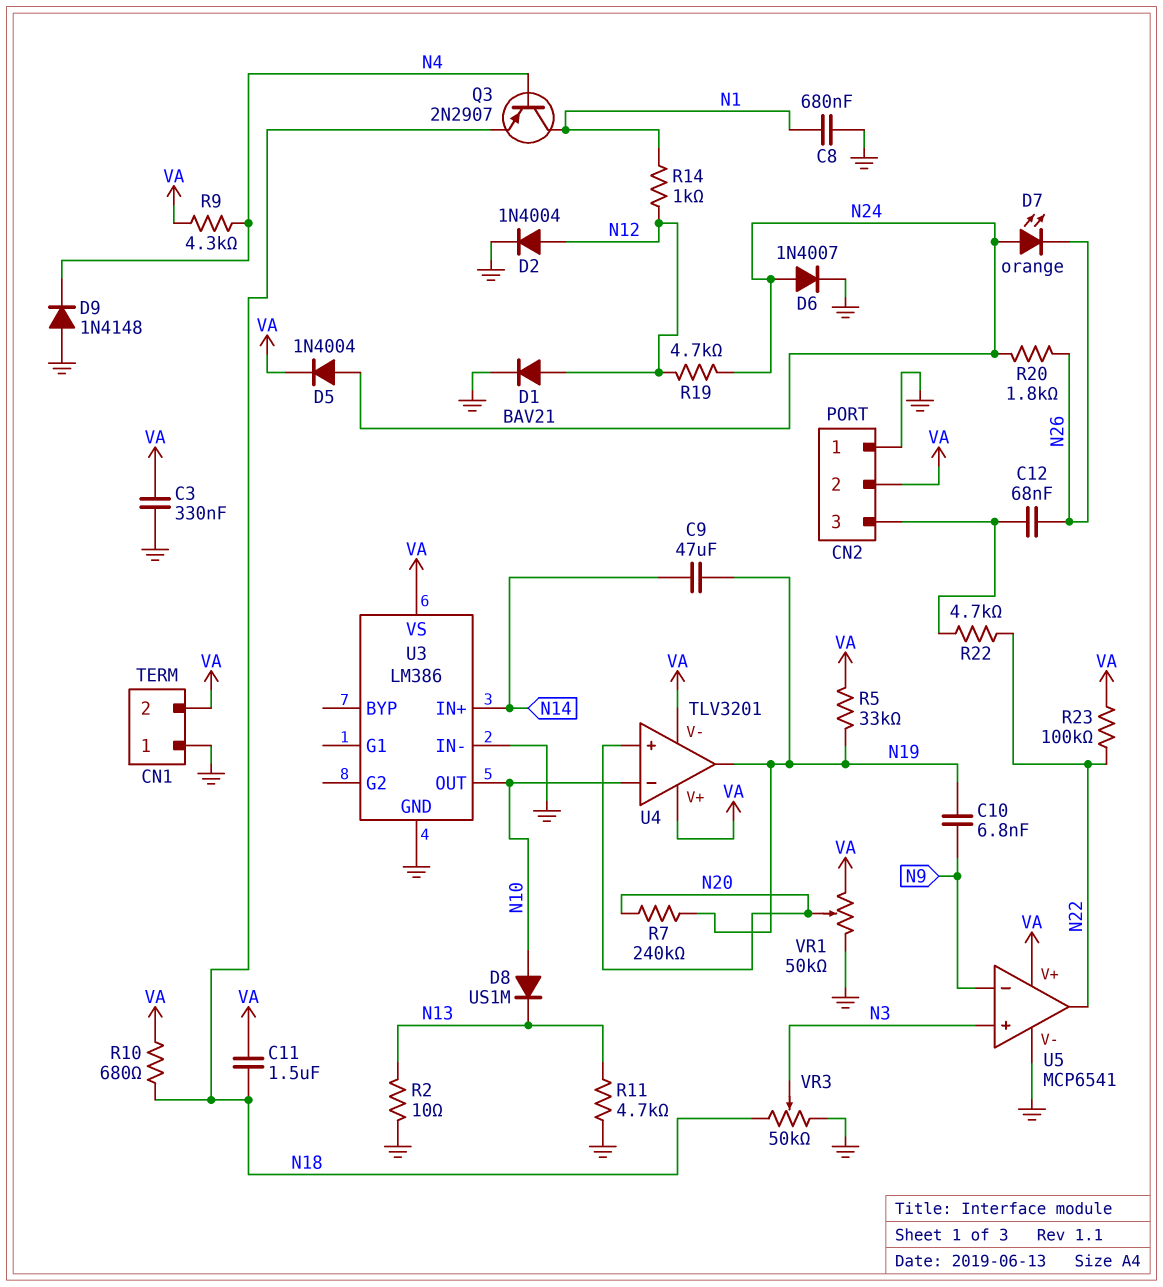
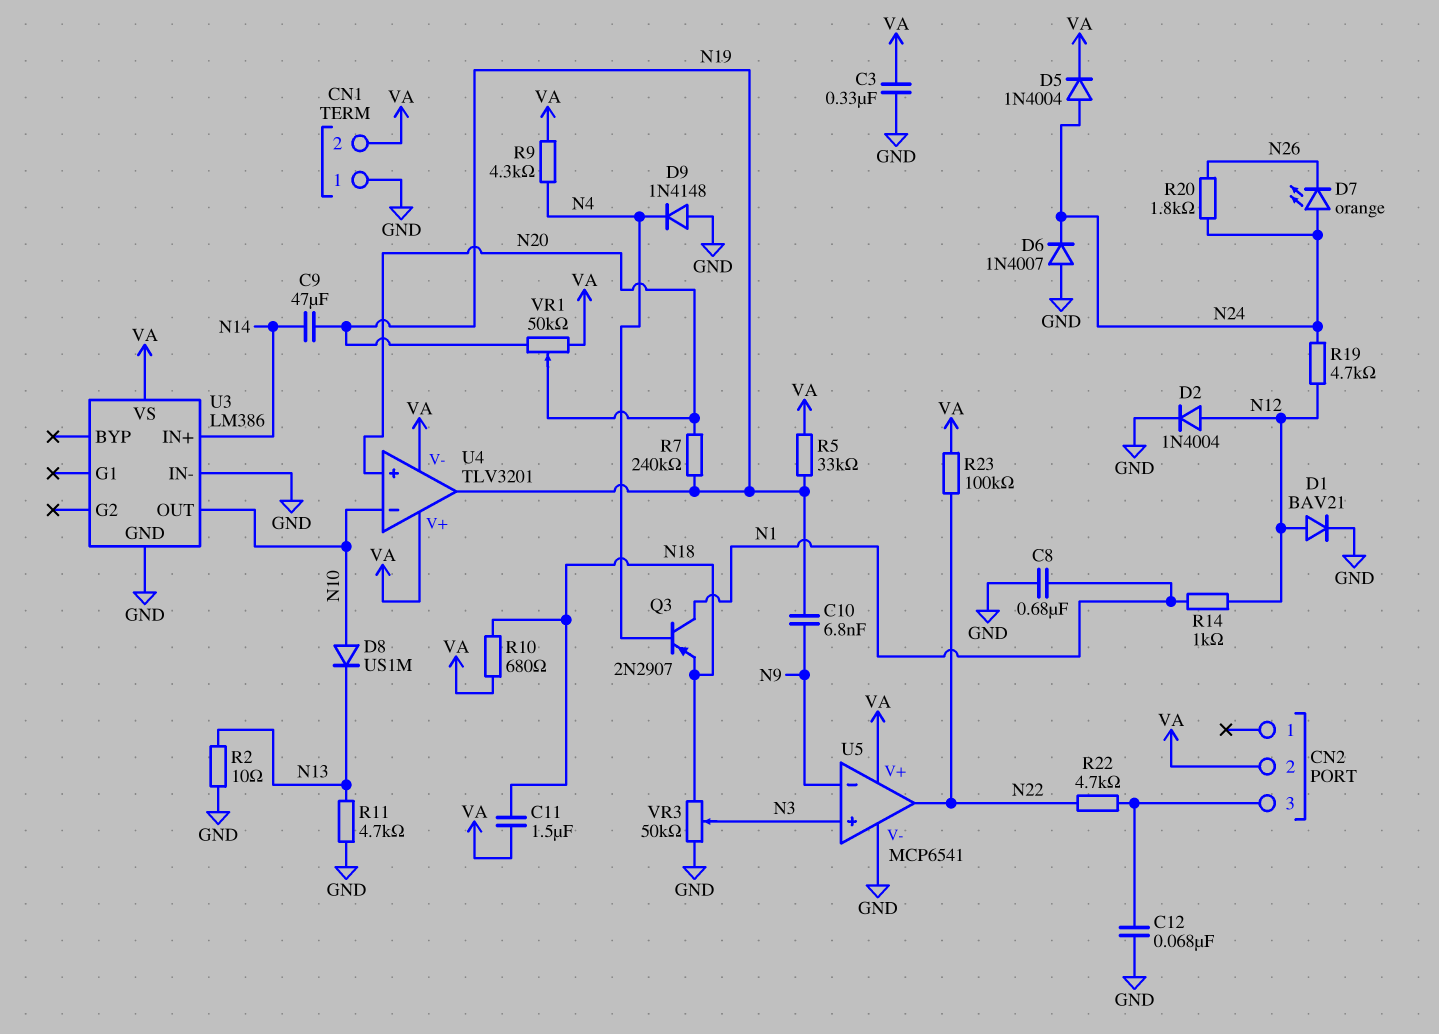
C12: 68nF (CN2/3, N26) -> 68nF (CN2/3, GND)
CN2 pin 1: GND -> none
D6: diode 1N4007 (A N24, K GND) -> diode 1N4007 (A GND, K N24)
VR1: 50k (GND, VA, wiper N20) -> 50k (N19, VA, wiper N20)

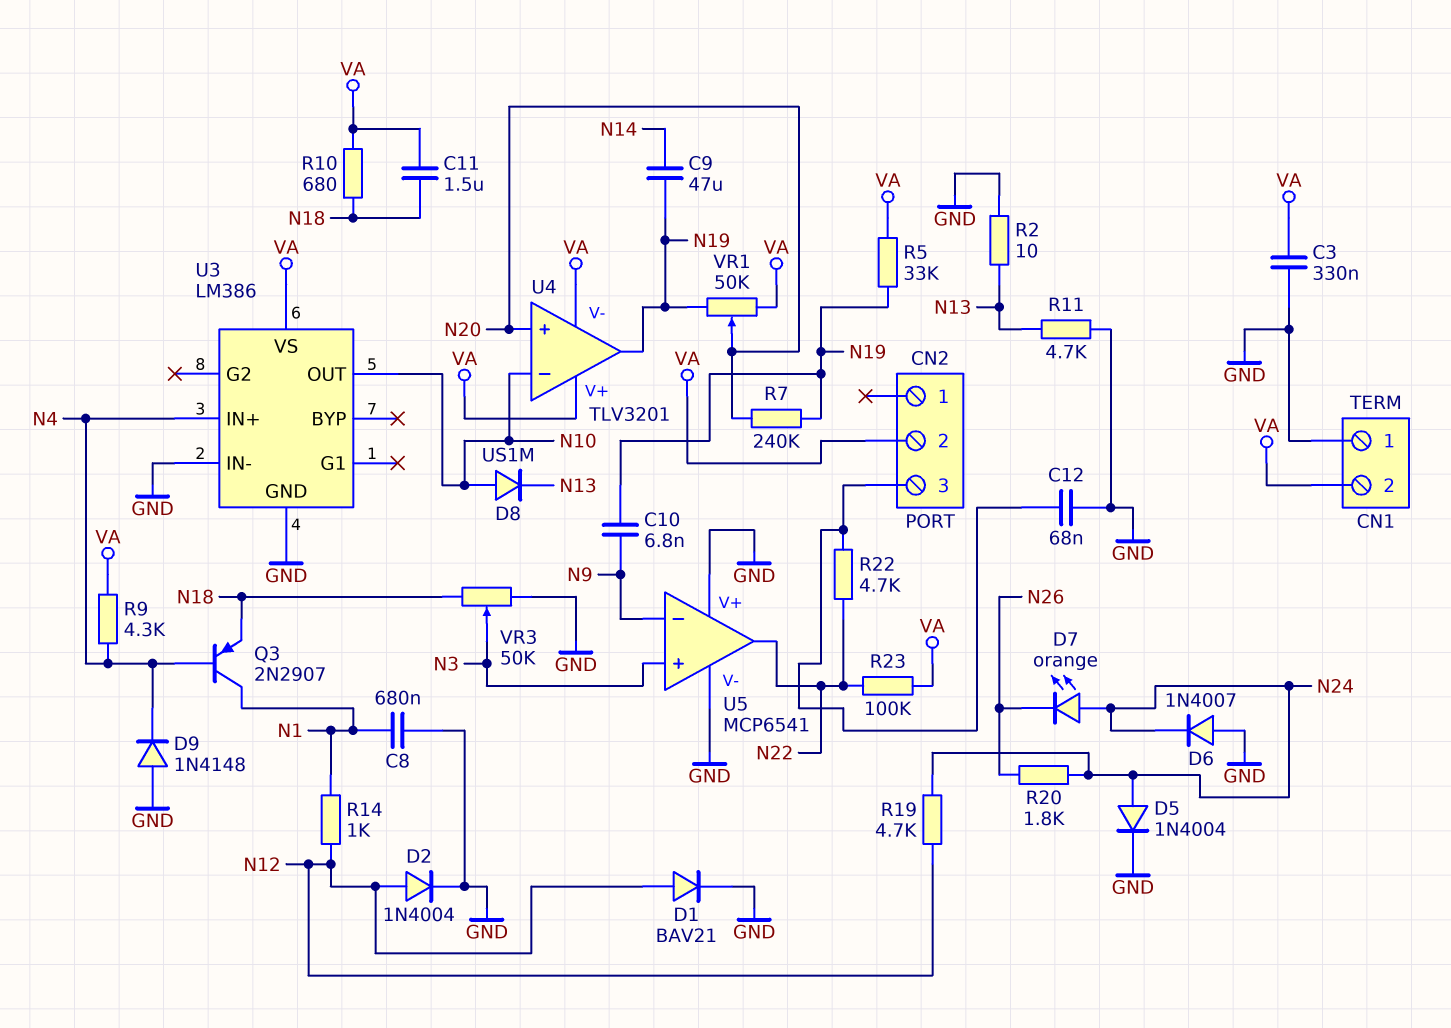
D5: diode 1N4004 (A N24, K VA) -> diode 1N4004 (A N24, K GND)
U3 pin IN+: N14 -> N4
U5 pin V+: VA -> GND

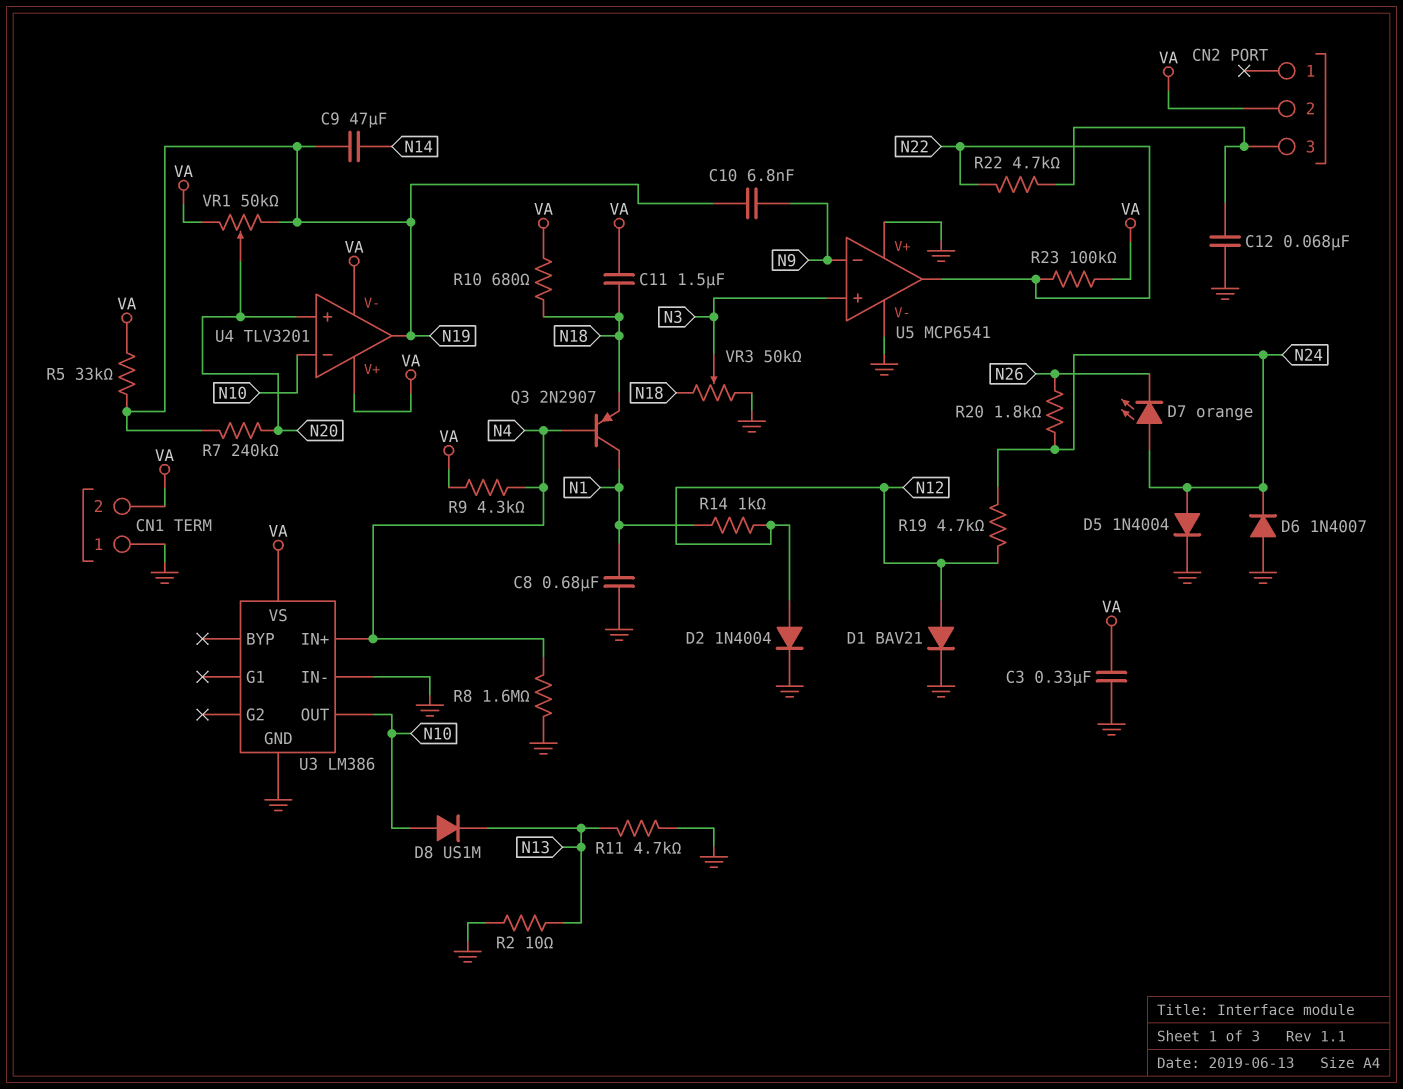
D9: diode 1N4148 (A GND, K N4) -> none
R8: none -> 1.6M (GND, N4)

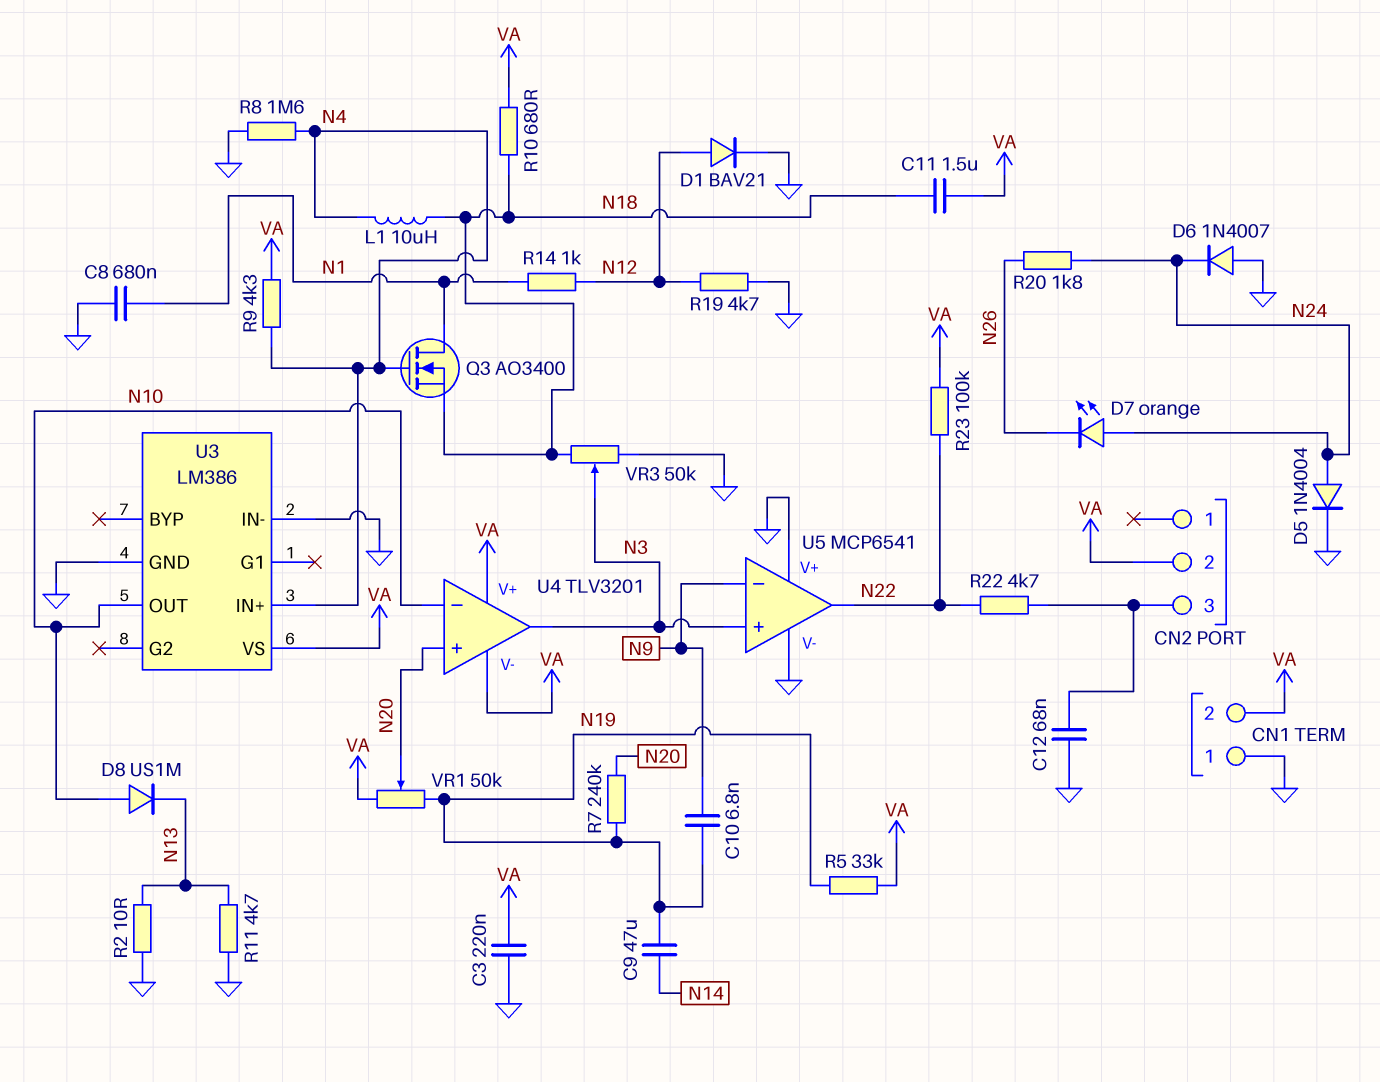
C3: 330nF (GND, VA) -> 220nF (GND, VA)
D2: diode 1N4004 (A N12, K GND) -> none
L1: none -> 10uH (N4, N18)
Q3: PNP 2N2907 (B N4, C N1, E N18) -> NMOS AO3400 (G N4, D N1, S N18)
R19: 4.7k (N12, N24) -> 4.7k (GND, N12)
U4 pin out: N19 -> N3

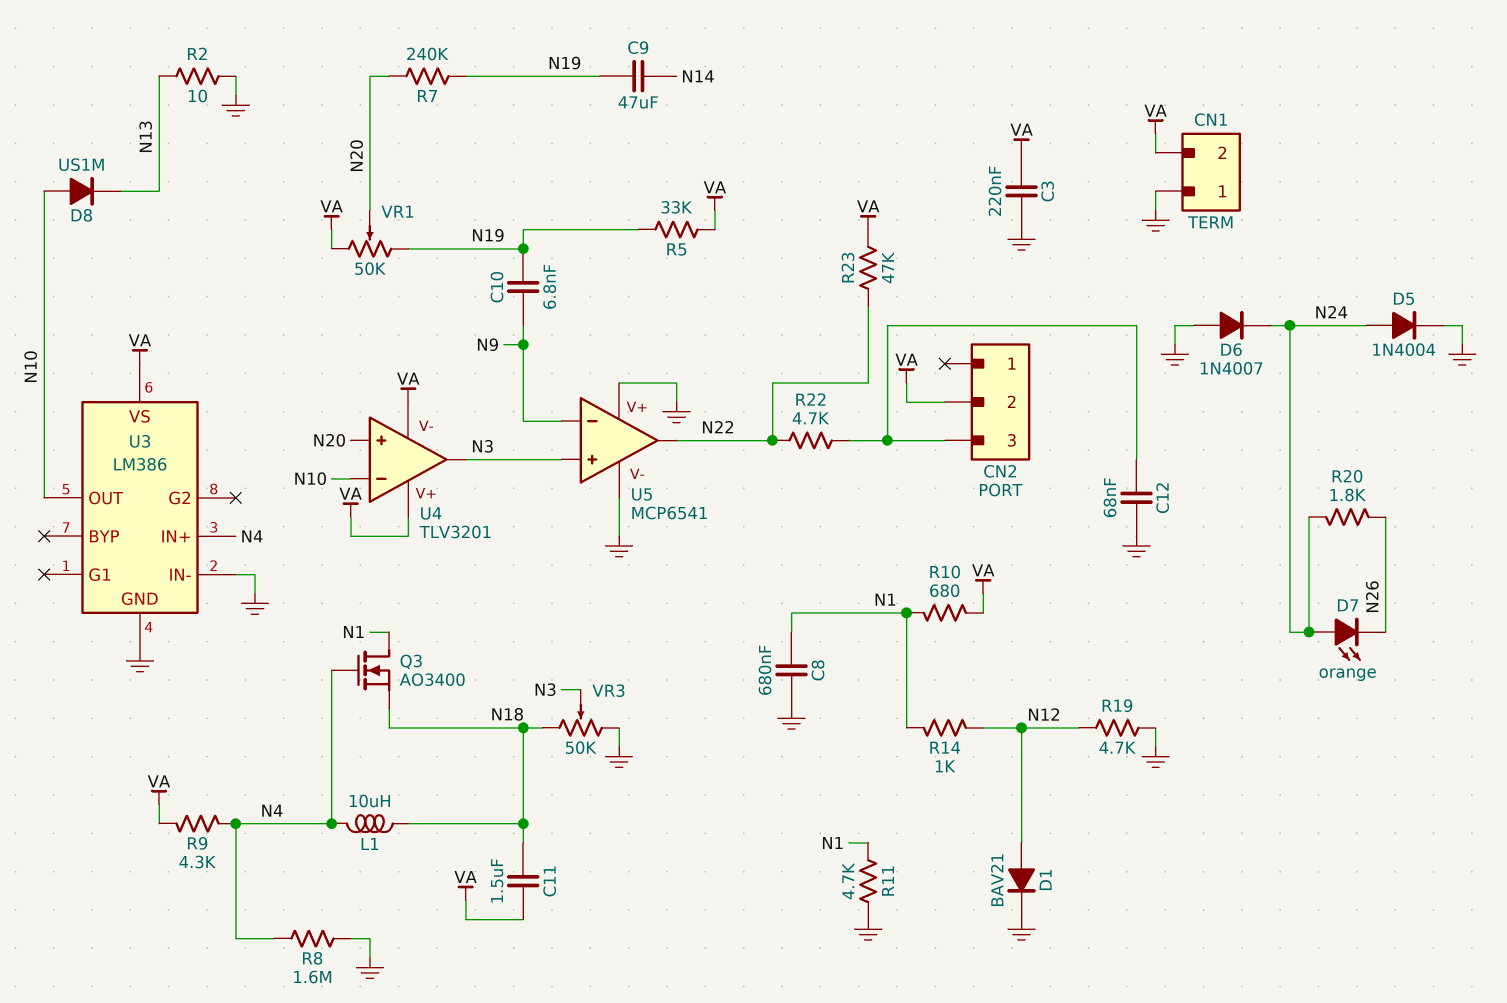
R10: 680 (N18, VA) -> 680 (N1, VA)
R11: 4.7k (GND, N13) -> 4.7k (GND, N1)
R23: 100k (N22, VA) -> 47k (N22, VA)

